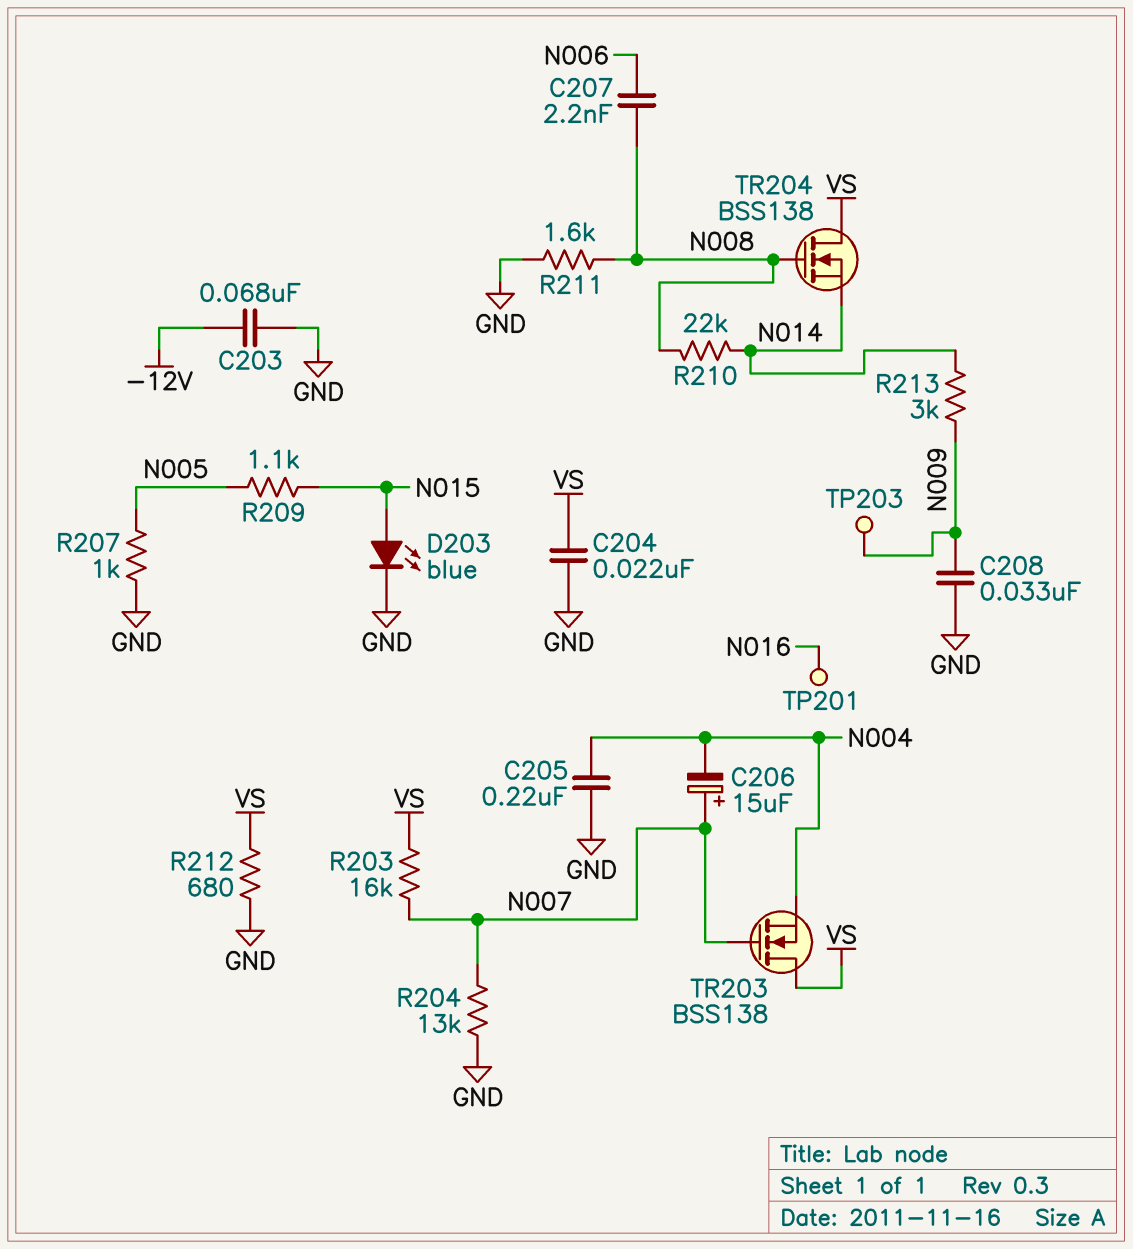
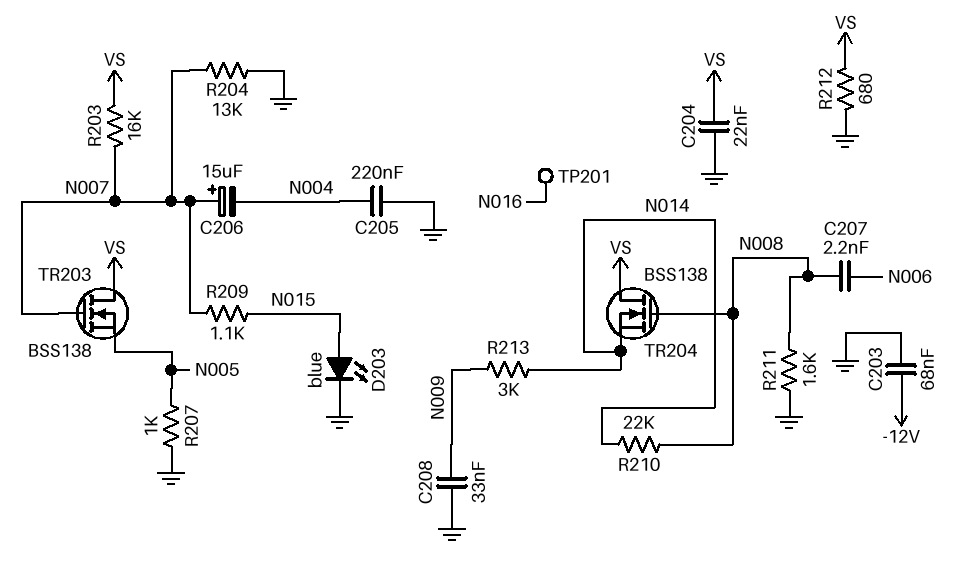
R209: 1.1k (N005, N015) -> 1.1k (N007, N015)
TP203: test point (N009) -> none
TR203: NMOS BSS138 (G N007, D VS, S N004) -> NMOS BSS138 (G N007, D VS, S N005)

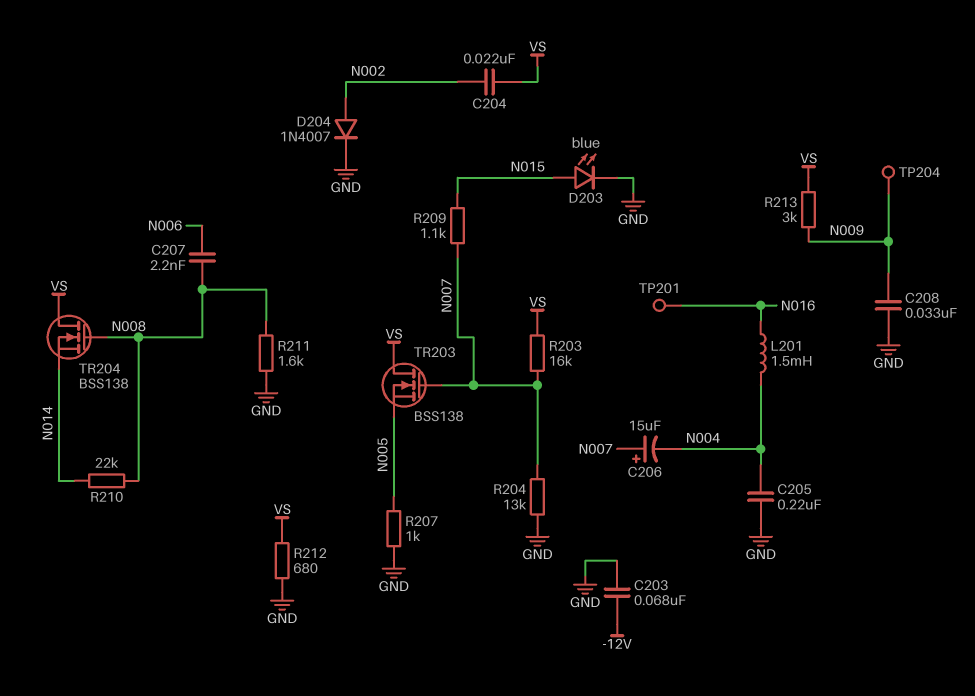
C204: 22nF (GND, VS) -> 22nF (N002, VS)
D204: none -> diode 1N4007 (A N002, K GND)
L201: none -> 1.5mH (N004, N016)
R213: 3k (N009, N014) -> 3k (N009, VS)
TP204: none -> test point (N009)

